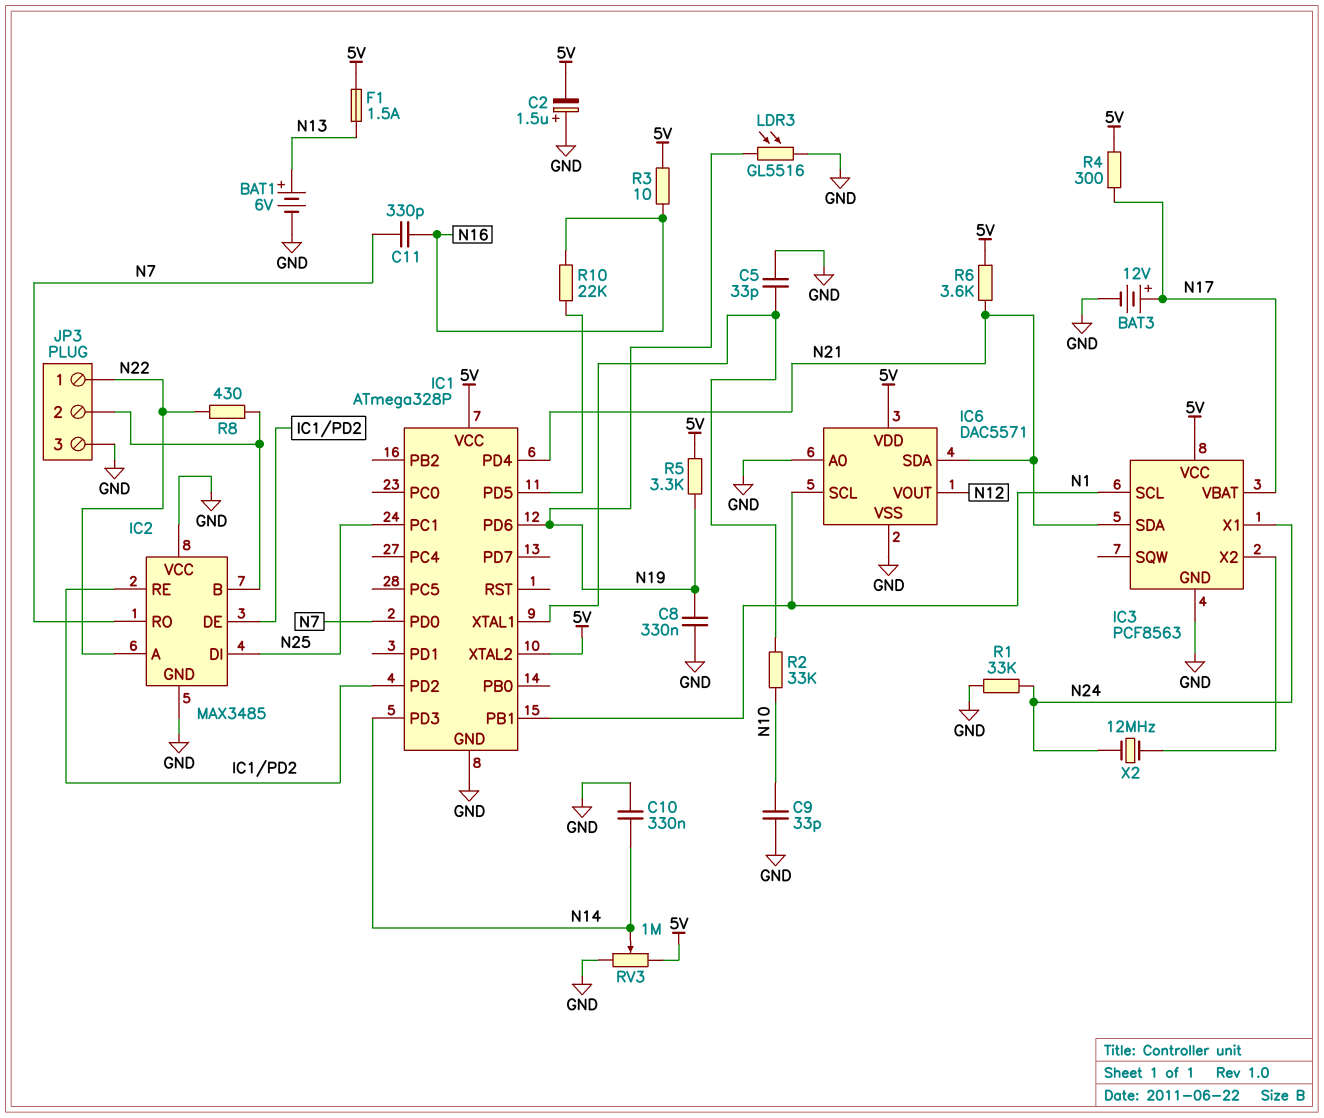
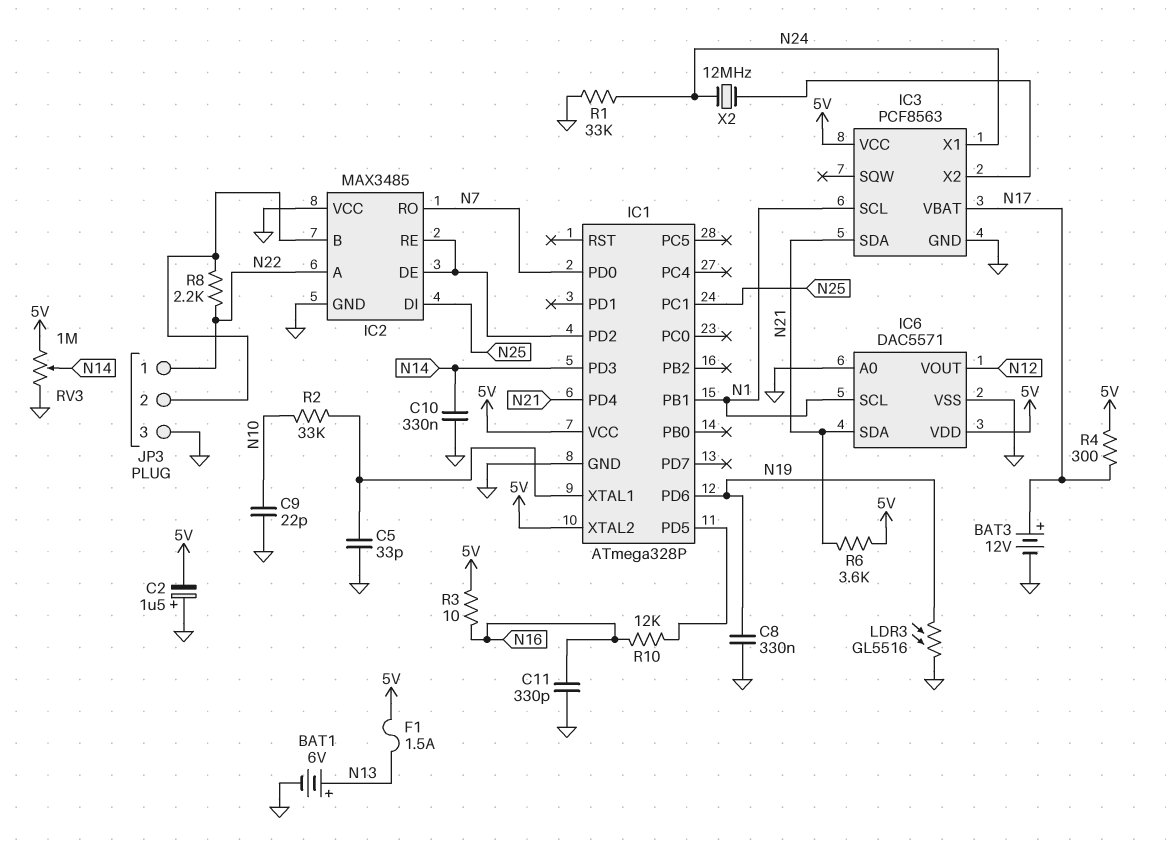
C9: 33pF (GND, N10) -> 22pF (GND, N10)
C11: 330pF (N7, N16) -> 330pF (GND, N16)
R5: 3.3k (5V, N19) -> none
R8: 430 (IC2/B, N22) -> 2.2k (IC2/B, N22)
R10: 22k (IC1/PD5, N16) -> 12k (IC1/PD5, N16)

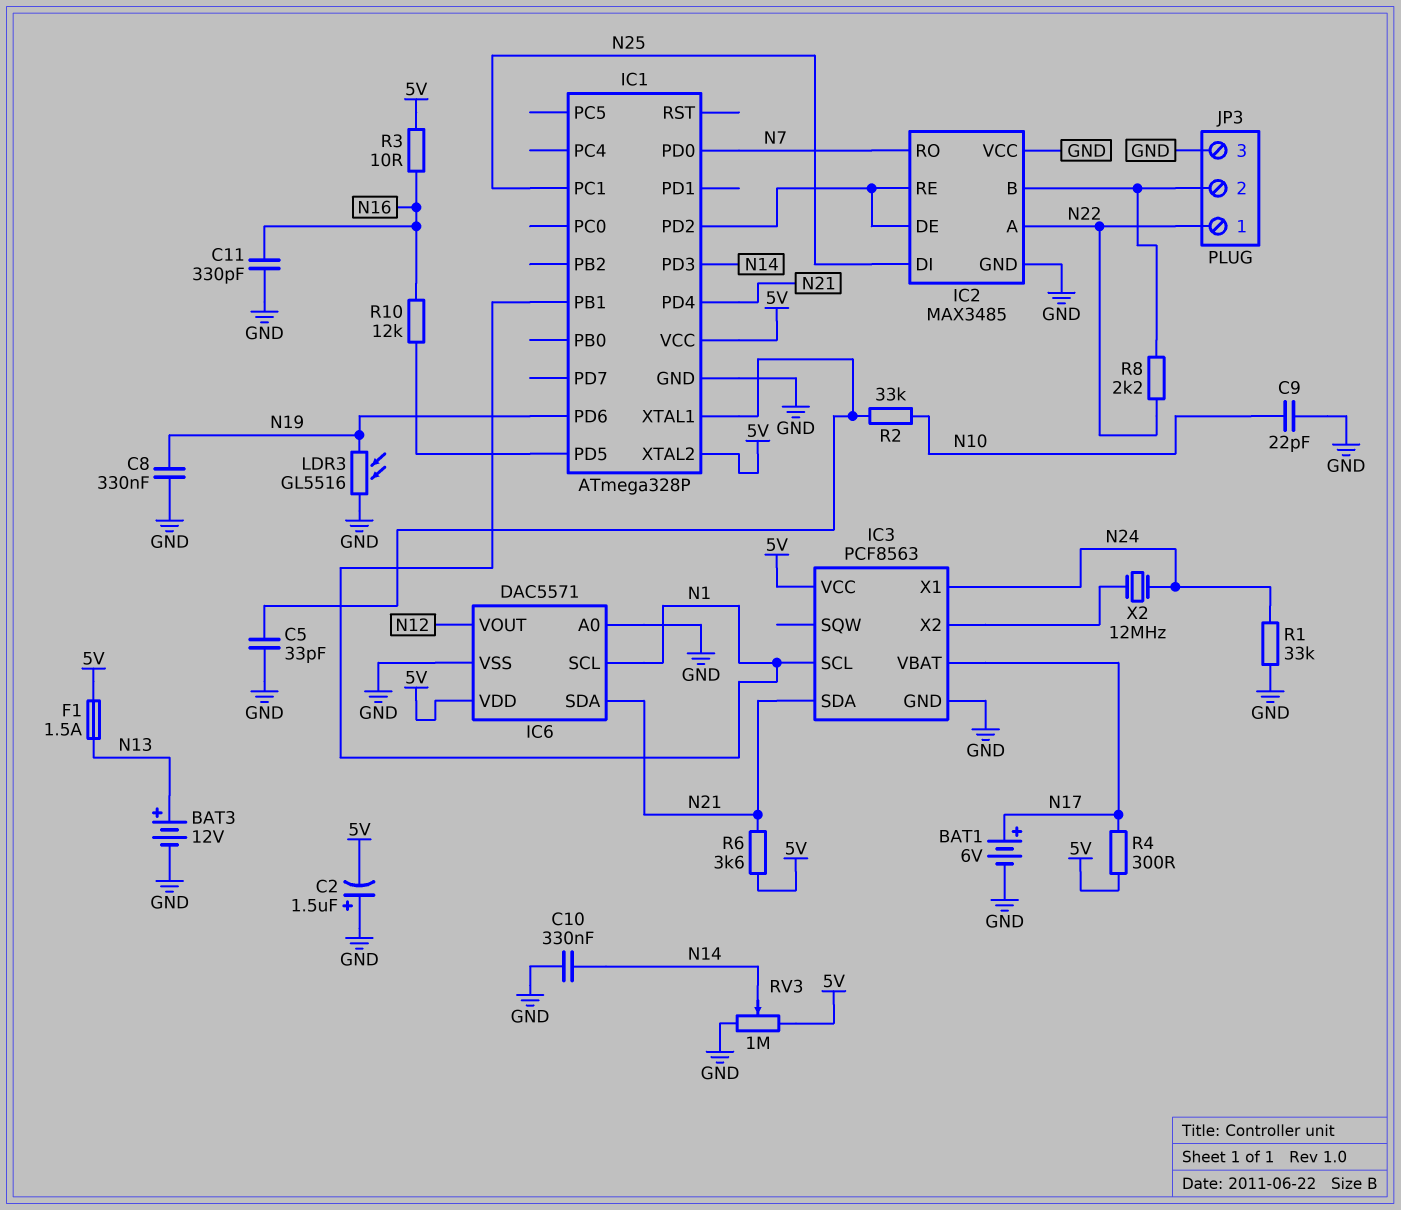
BAT1: 6V (plus N13, minus GND) -> 6V (plus N17, minus GND)
BAT3: 12V (plus N17, minus GND) -> 12V (plus N13, minus GND)

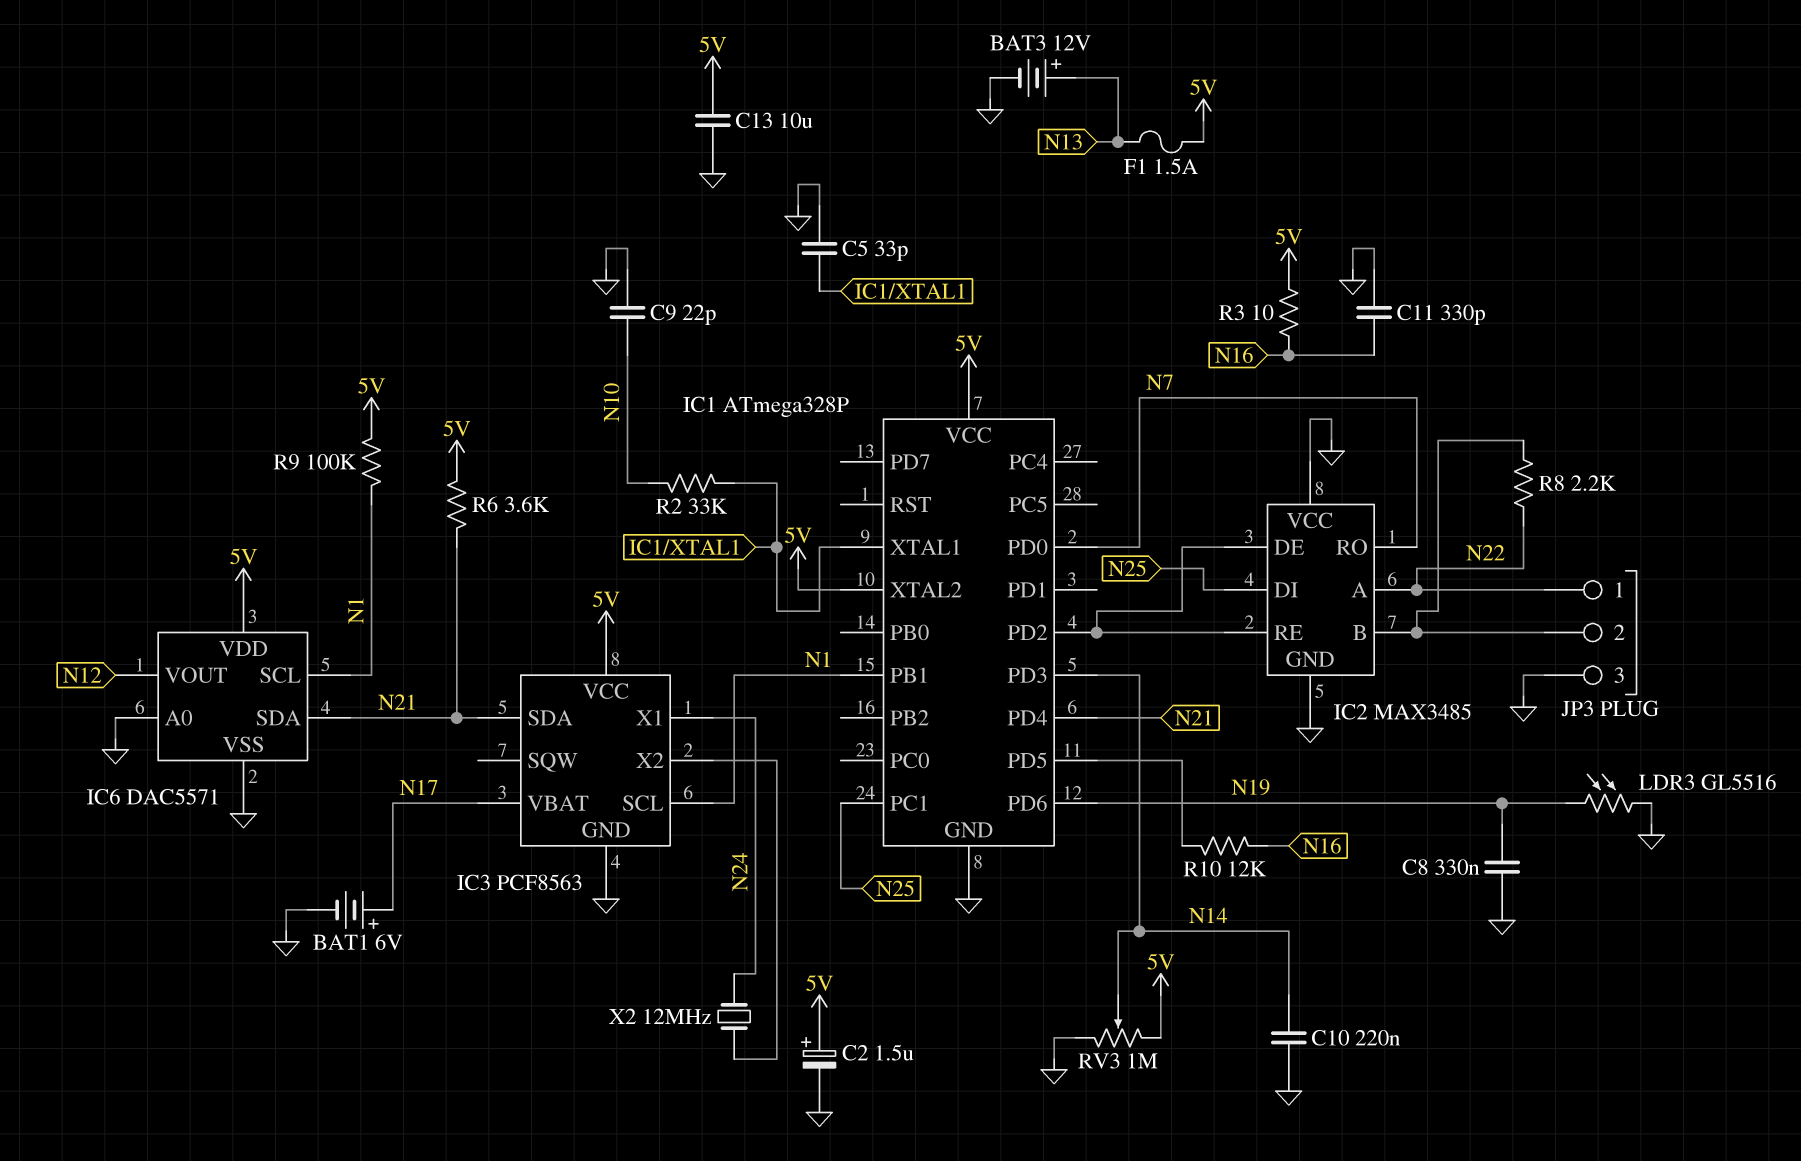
C2: 1.5uF (plus GND, minus 5V) -> 1.5uF (plus 5V, minus GND)
C10: 330nF (GND, N14) -> 220nF (GND, N14)
C13: none -> 10uF (5V, GND)
R1: 33k (GND, N24) -> none
R4: 300 (5V, N17) -> none
R9: none -> 100k (5V, N1)

